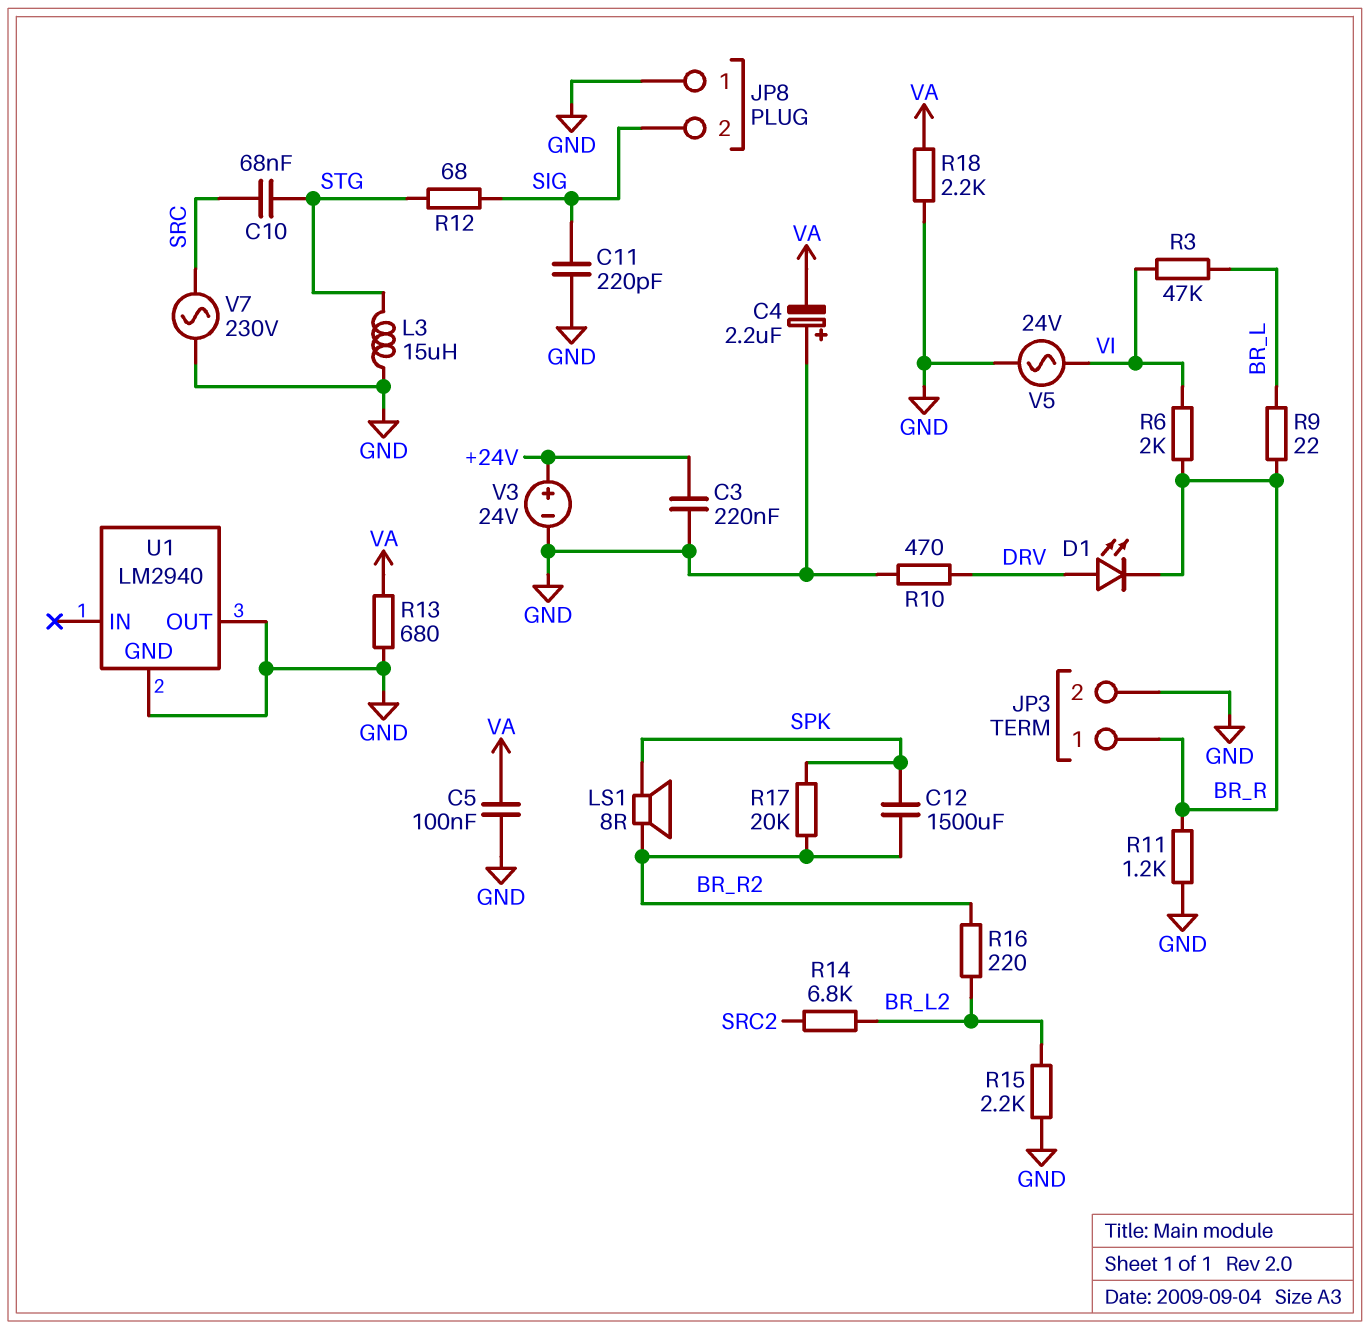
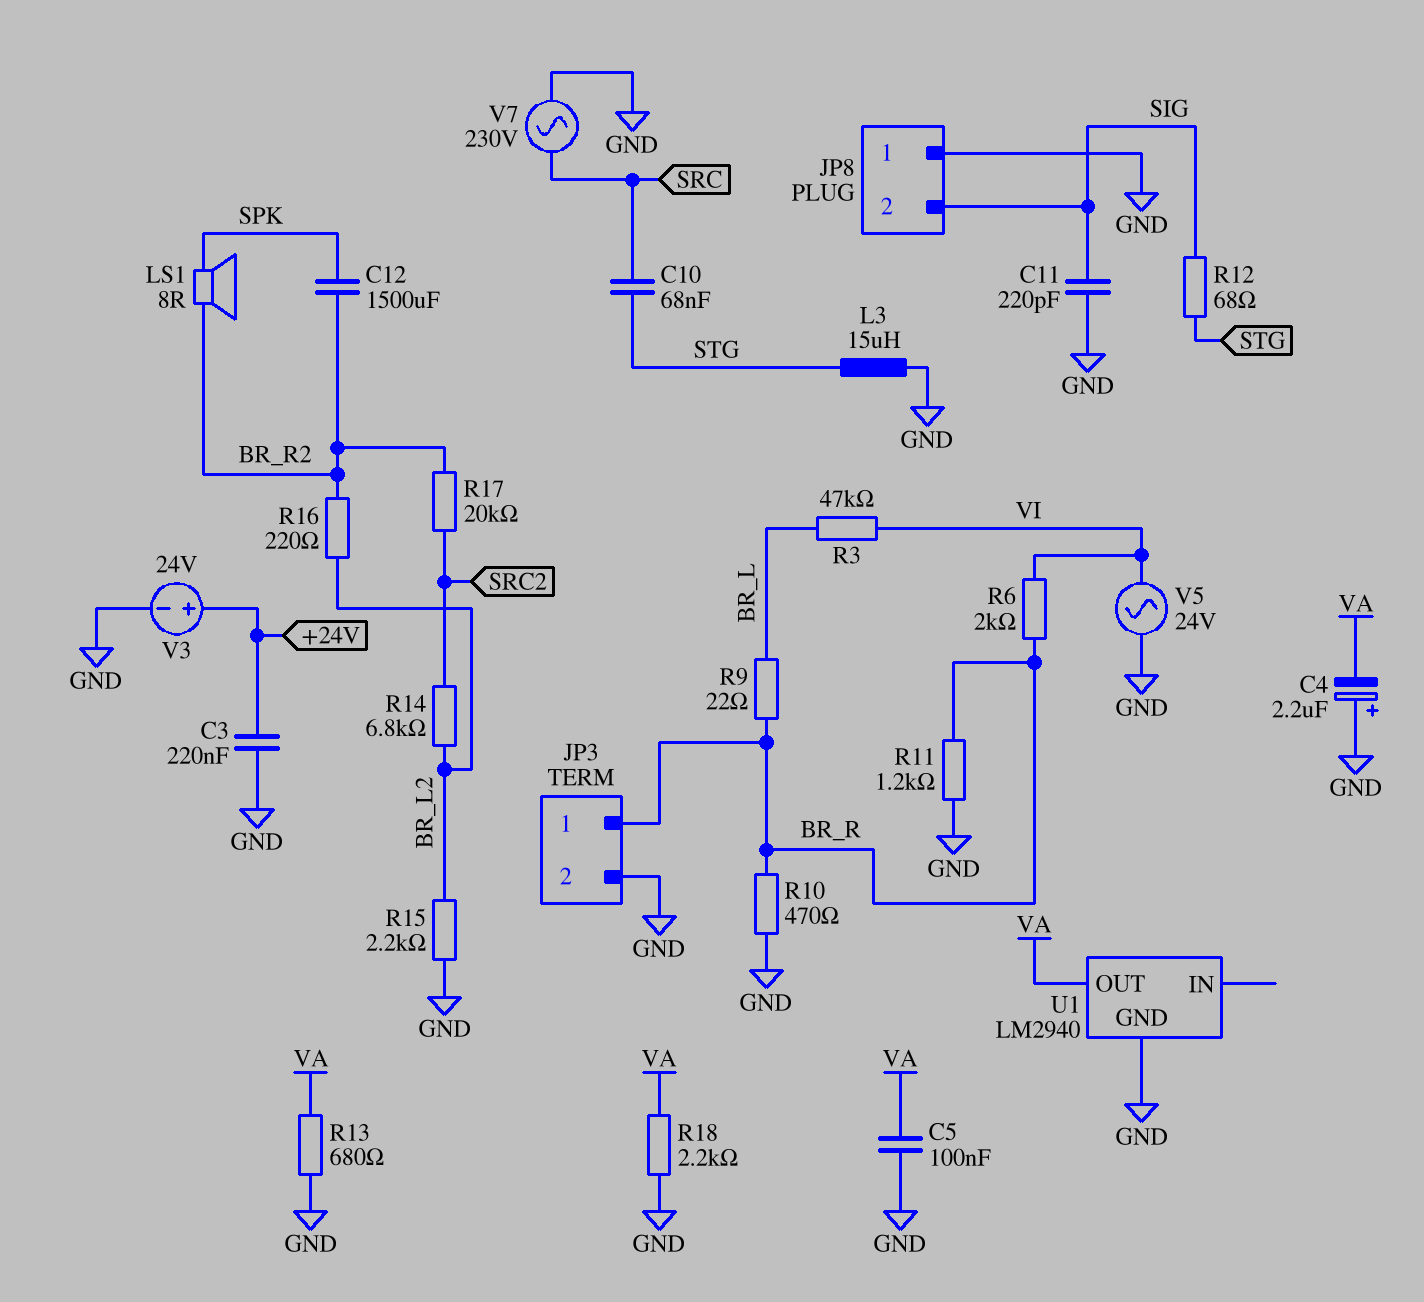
D1: LED (A DRV, K BR_R) -> none
R10: 470 (DRV, GND) -> 470 (BR_R, GND)
R17: 20k (BR_R2, SPK) -> 20k (BR_R2, SRC2)
U1 pin OUT: GND -> VA

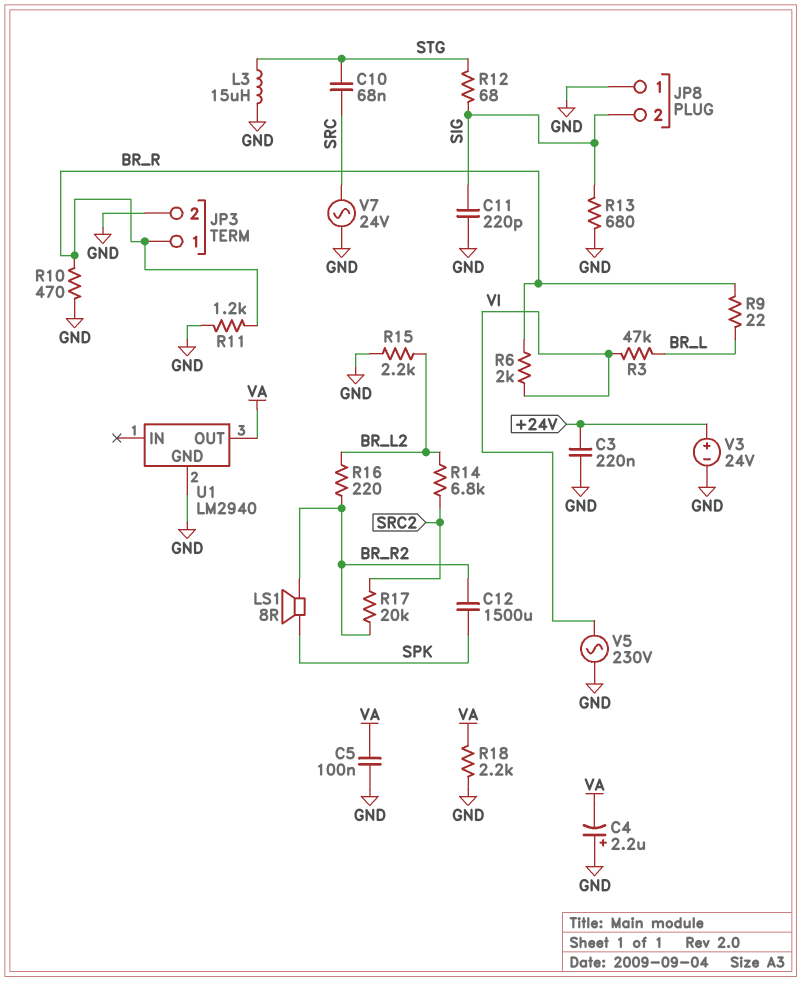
R13: 680 (GND, VA) -> 680 (GND, SIG)
V5: AC 24V (GND, VI) -> AC 230V (GND, VI)
V7: AC 230V (GND, SRC) -> AC 24V (GND, SRC)

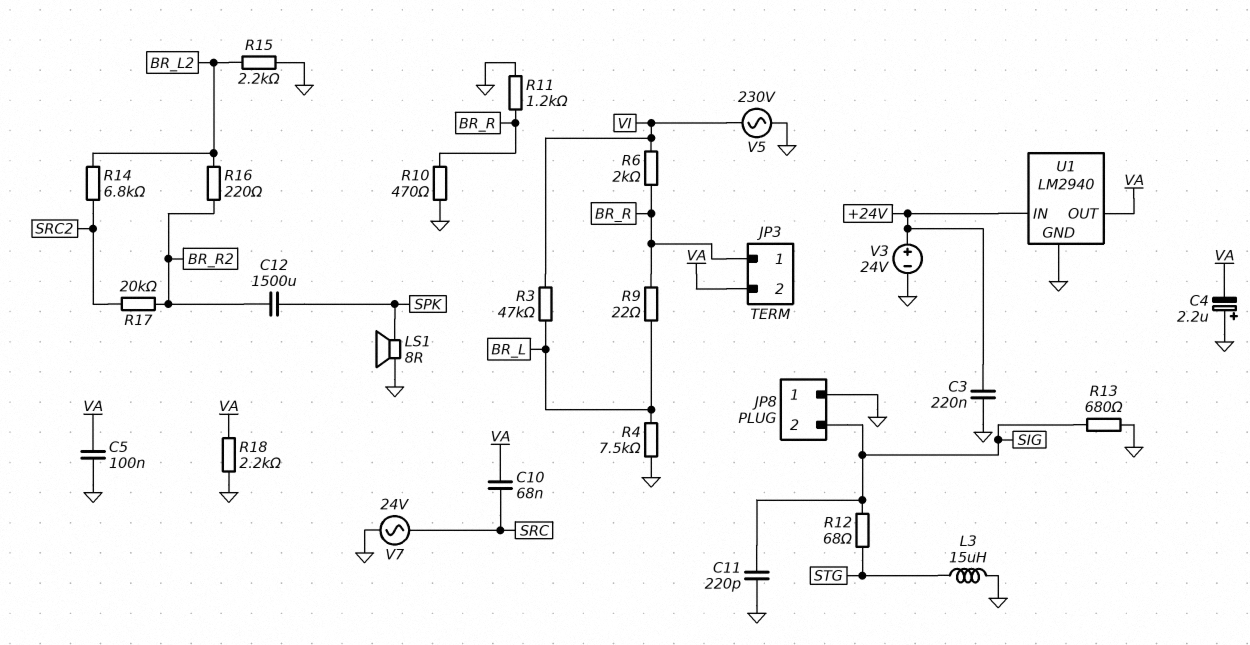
C10: 68nF (SRC, STG) -> 68nF (SRC, VA)
JP3 pin 2: GND -> VA
LS1: speaker 8R (BR_R2, SPK) -> speaker 8R (GND, SPK)
R4: none -> 7.5k (BR_L, GND)
U1 pin IN: none -> +24V

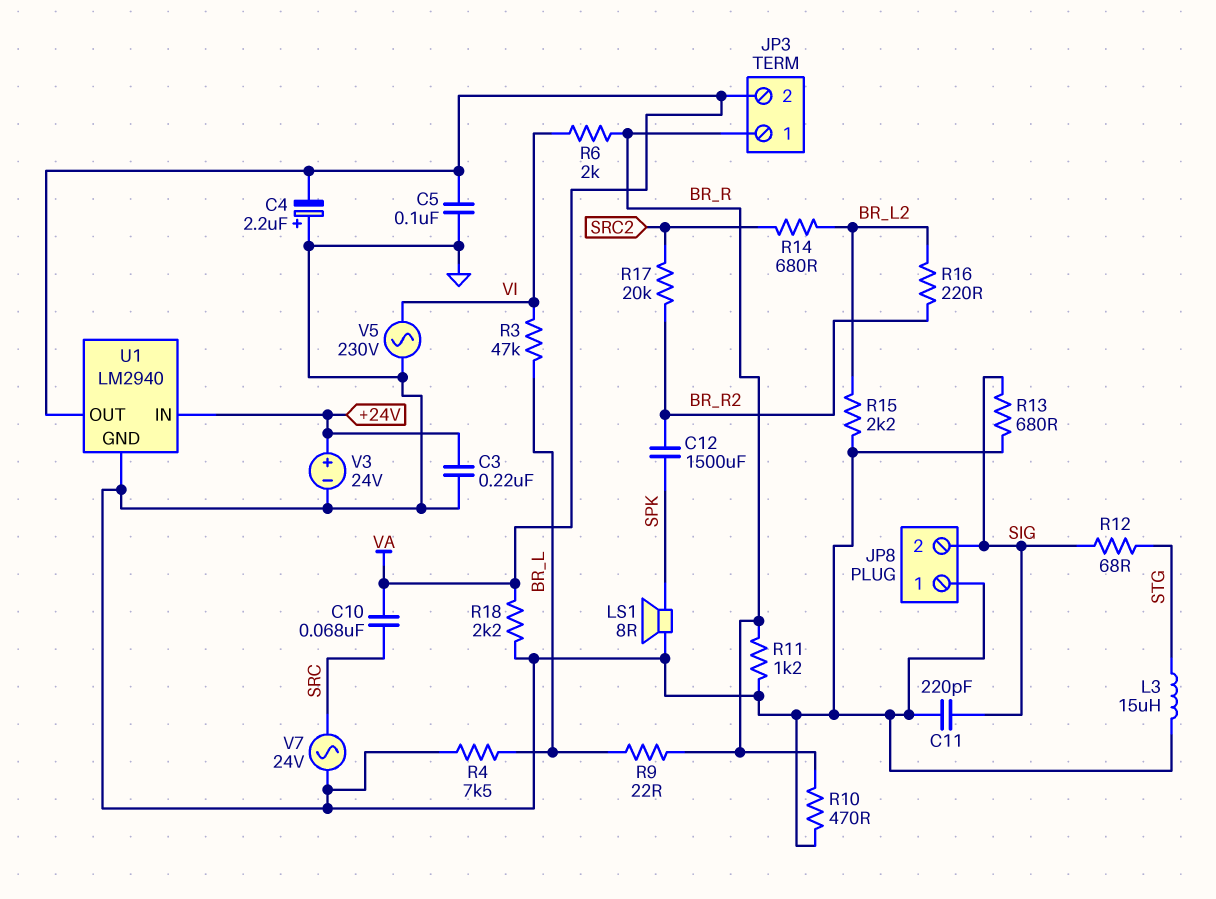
R14: 6.8k (BR_L2, SRC2) -> 680 (BR_L2, SRC2)

